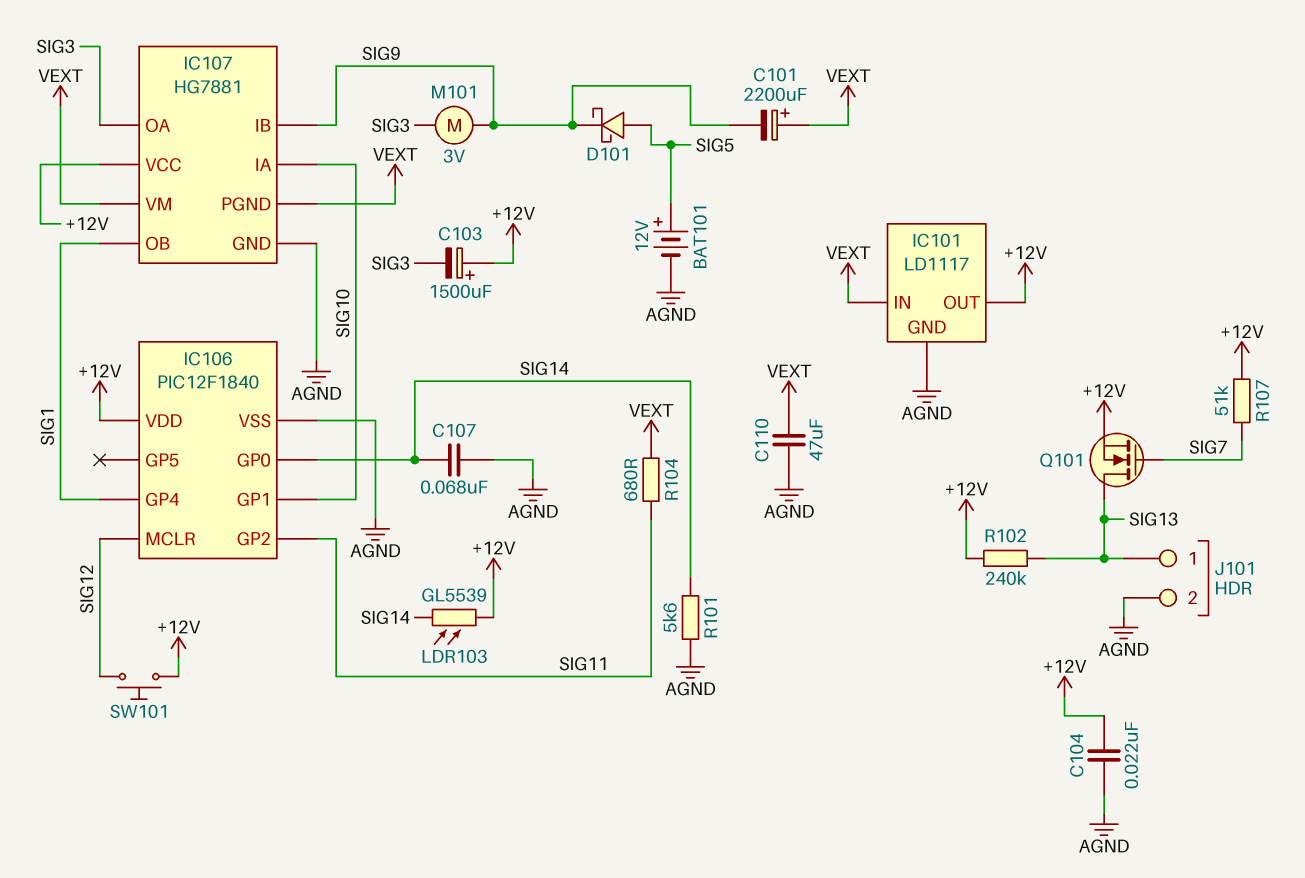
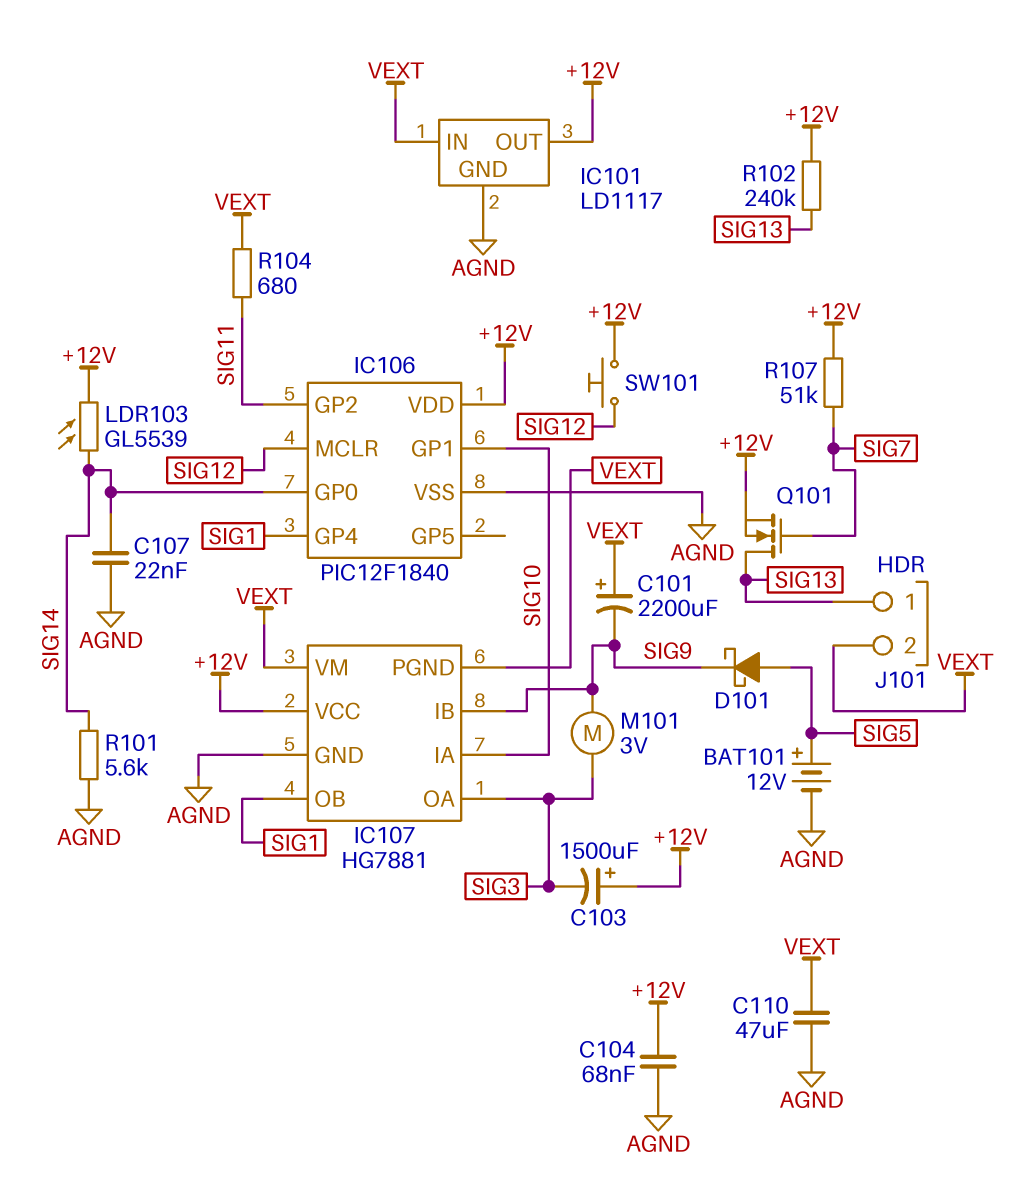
C104: 22nF (+12V, AGND) -> 68nF (+12V, AGND)
C107: 68nF (AGND, SIG14) -> 22nF (AGND, SIG14)
J101 pin 2: AGND -> VEXT

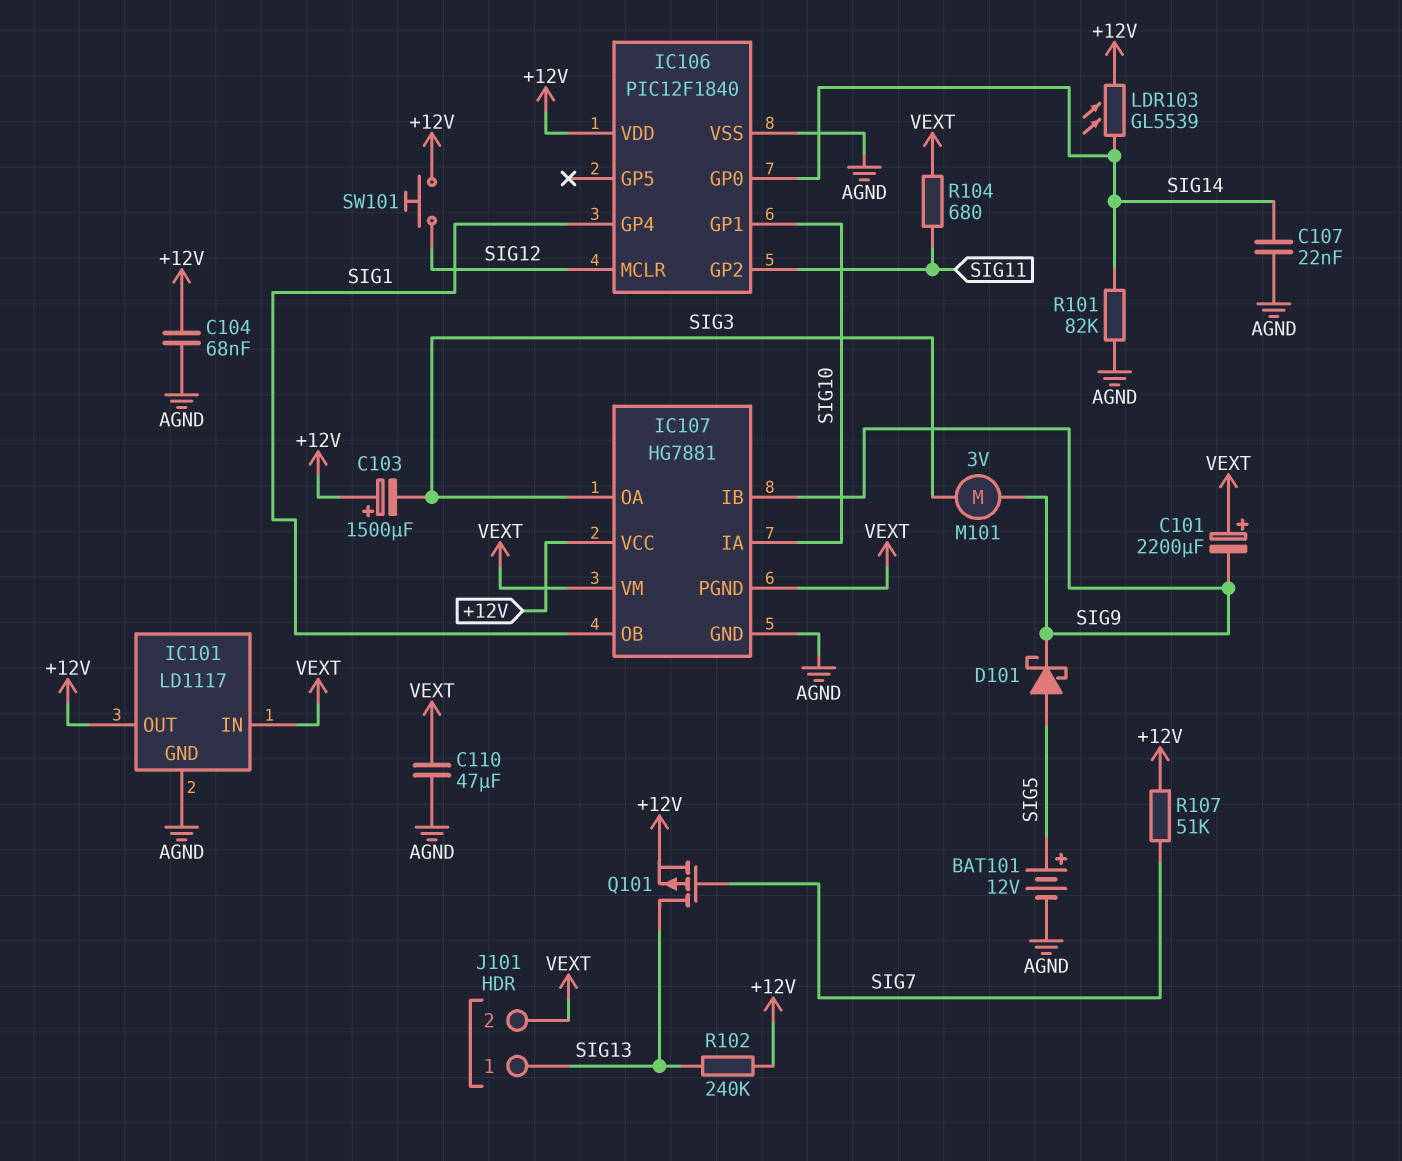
Q101: NMOS (G SIG7, D SIG13, S +12V) -> PMOS (G SIG7, D SIG13, S +12V)
R101: 5.6k (AGND, SIG14) -> 82k (AGND, SIG14)

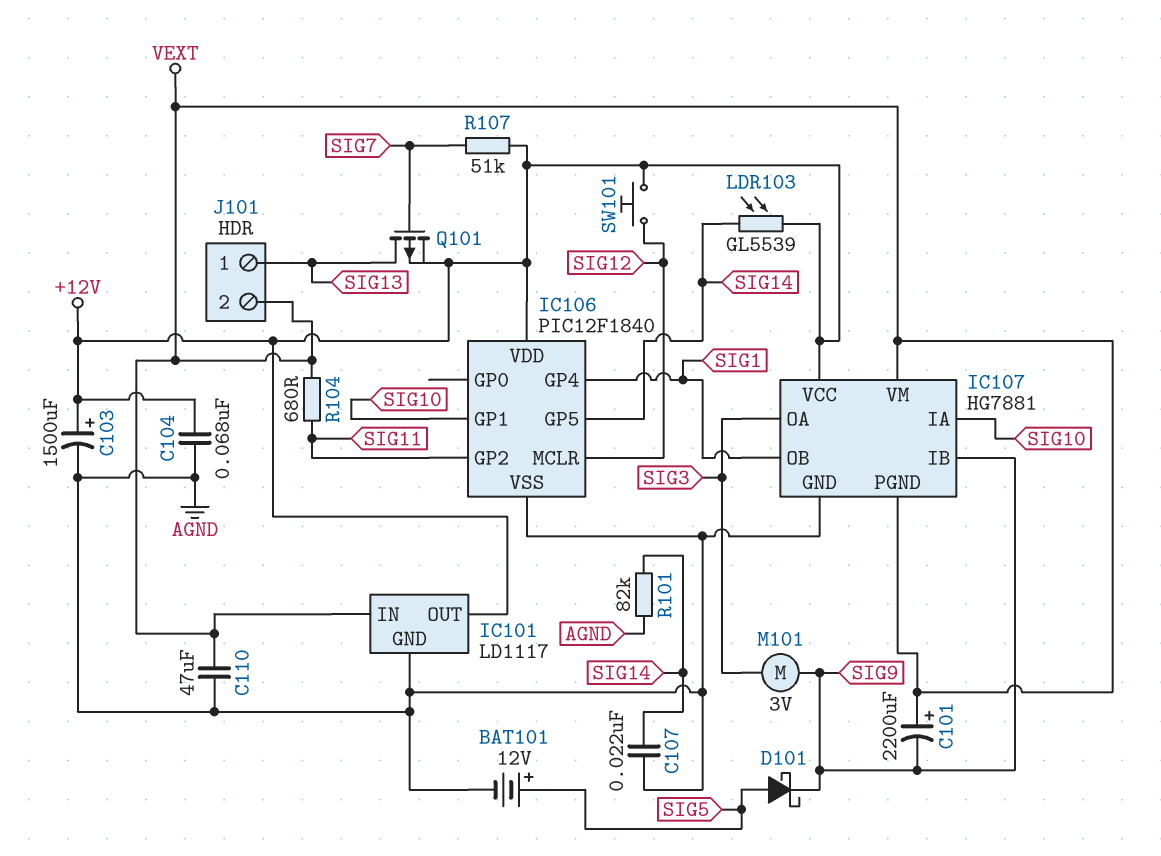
C103: 1500uF (plus +12V, minus SIG3) -> 1500uF (plus +12V, minus AGND)
IC106 pin GP0: SIG14 -> none
IC106 pin GP5: none -> SIG14
R102: 240k (+12V, SIG13) -> none

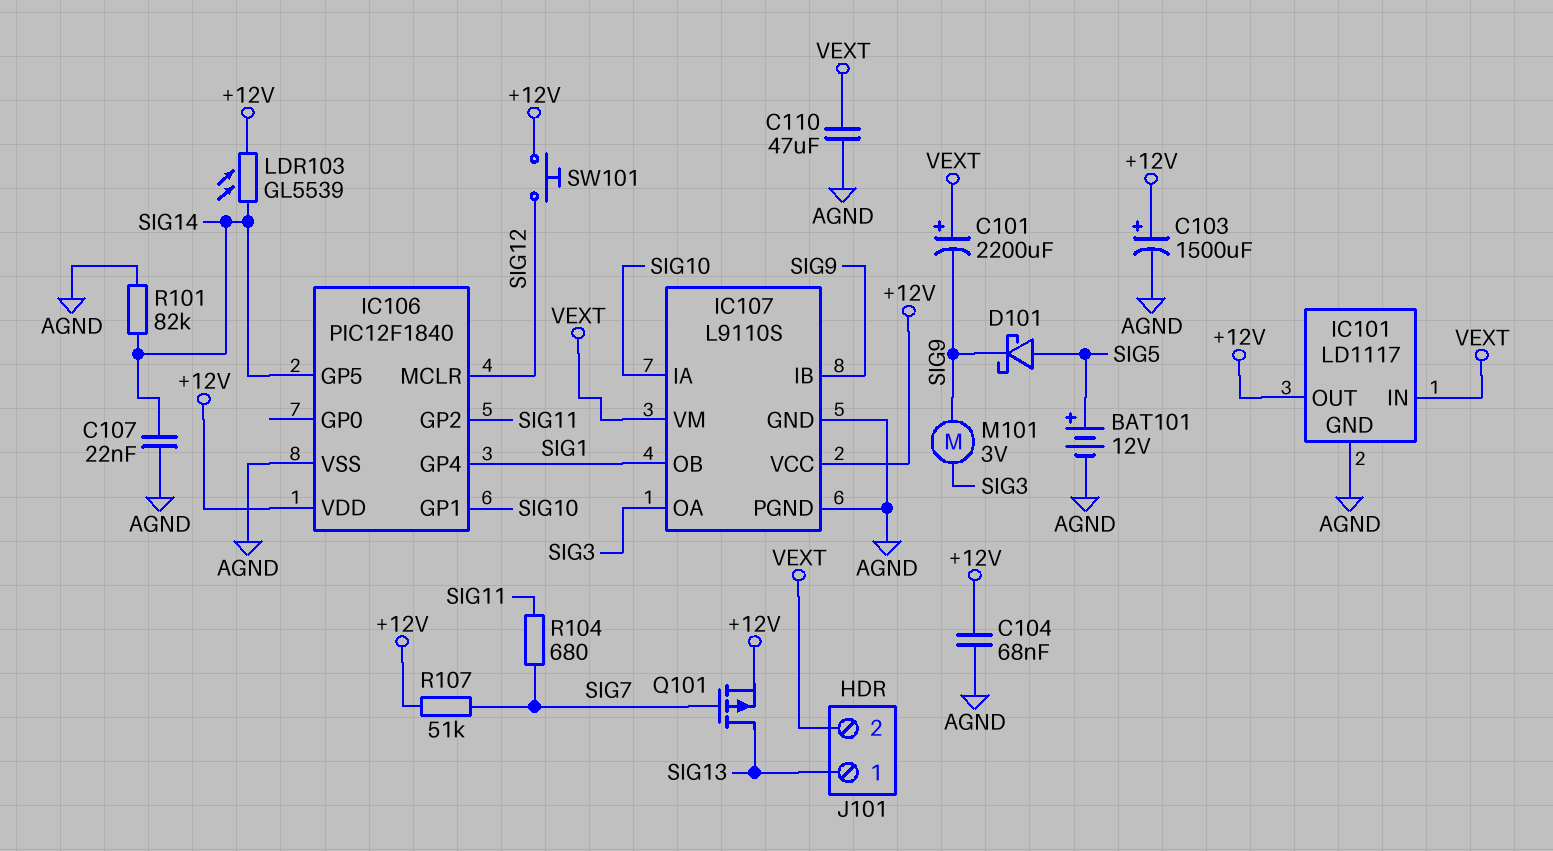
IC107: HG7881 -> L9110S
IC107 pin PGND: VEXT -> AGND
R104: 680 (SIG11, VEXT) -> 680 (SIG7, SIG11)

